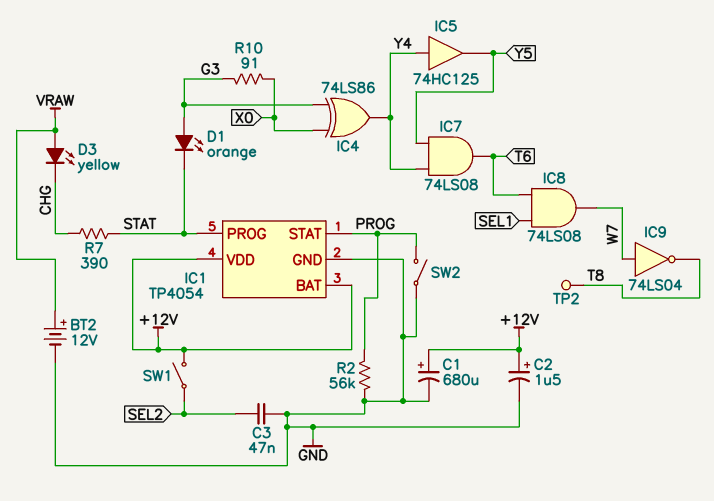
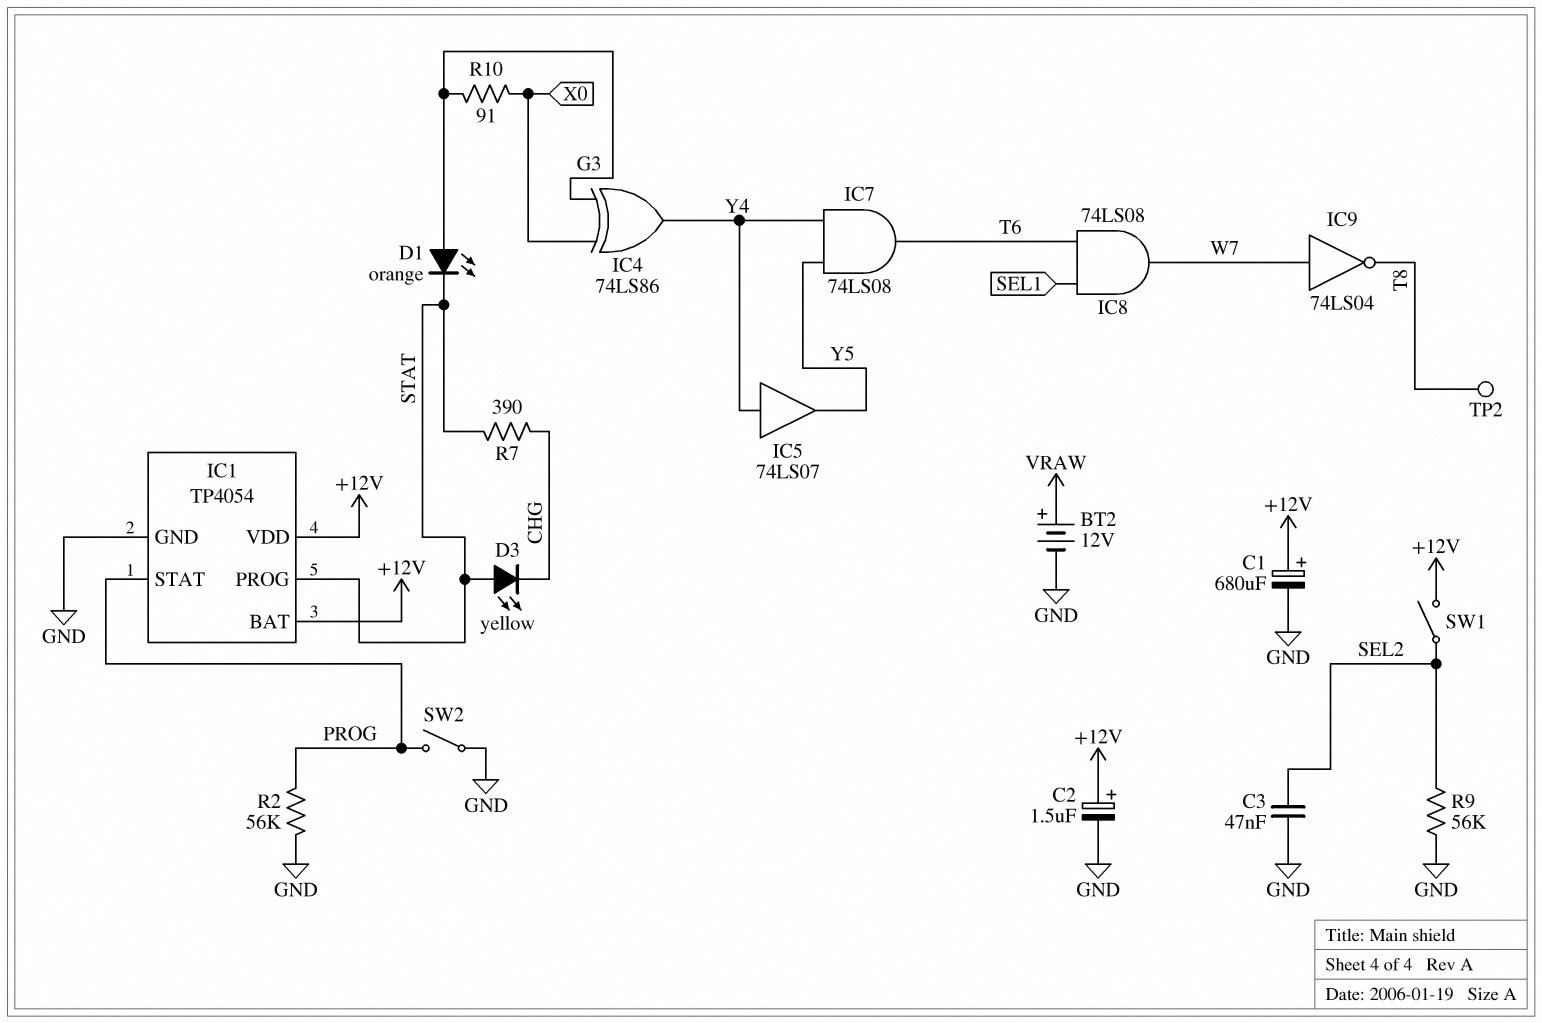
D3: LED yellow (A VRAW, K CHG) -> LED yellow (A STAT, K CHG)
IC5: buffer 74HC125 (in Y4, out Y5) -> buffer 74LS07 (in Y4, out Y5)
R9: none -> 56k (GND, SEL2)

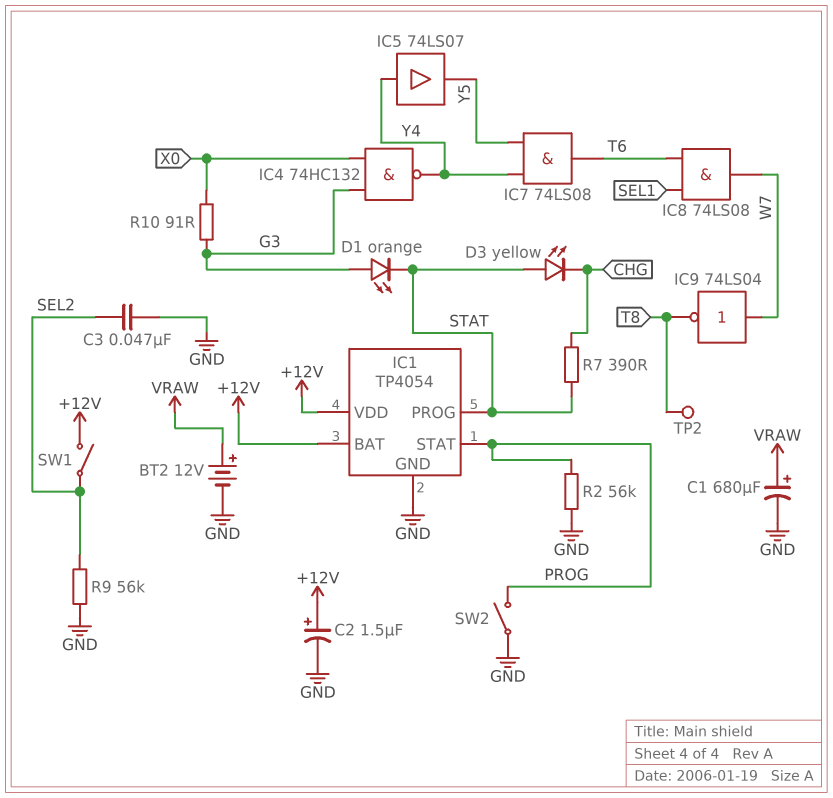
C1: 680uF (plus +12V, minus GND) -> 680uF (plus VRAW, minus GND)
IC4: XOR 74LS86 (in G3, in X0, out Y4) -> NAND 74HC132 (in G3, in X0, out Y4)

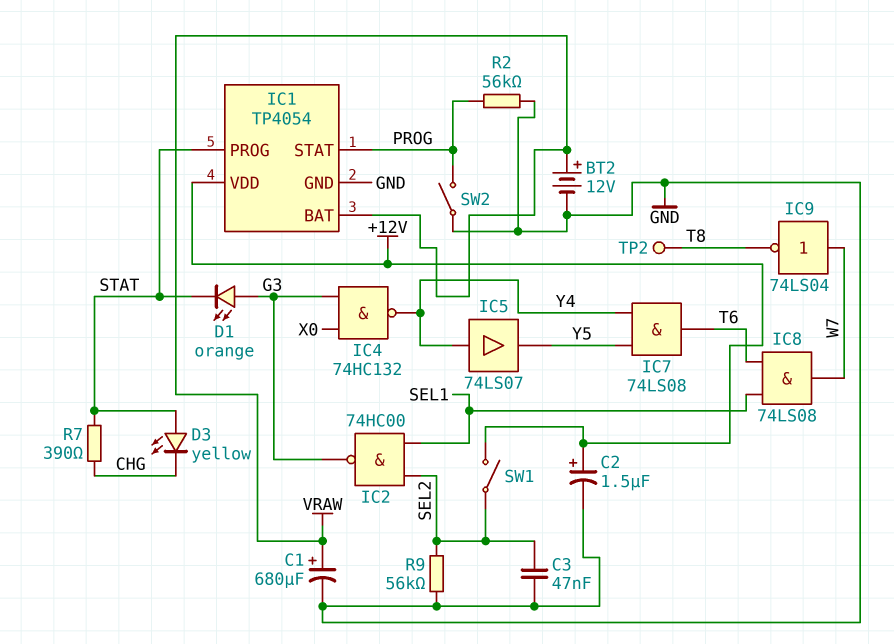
IC1 pin BAT: +12V -> VRAW
IC2: none -> NAND 74HC00 (in SEL1, in SEL2, out G3)
R10: 91 (G3, X0) -> none

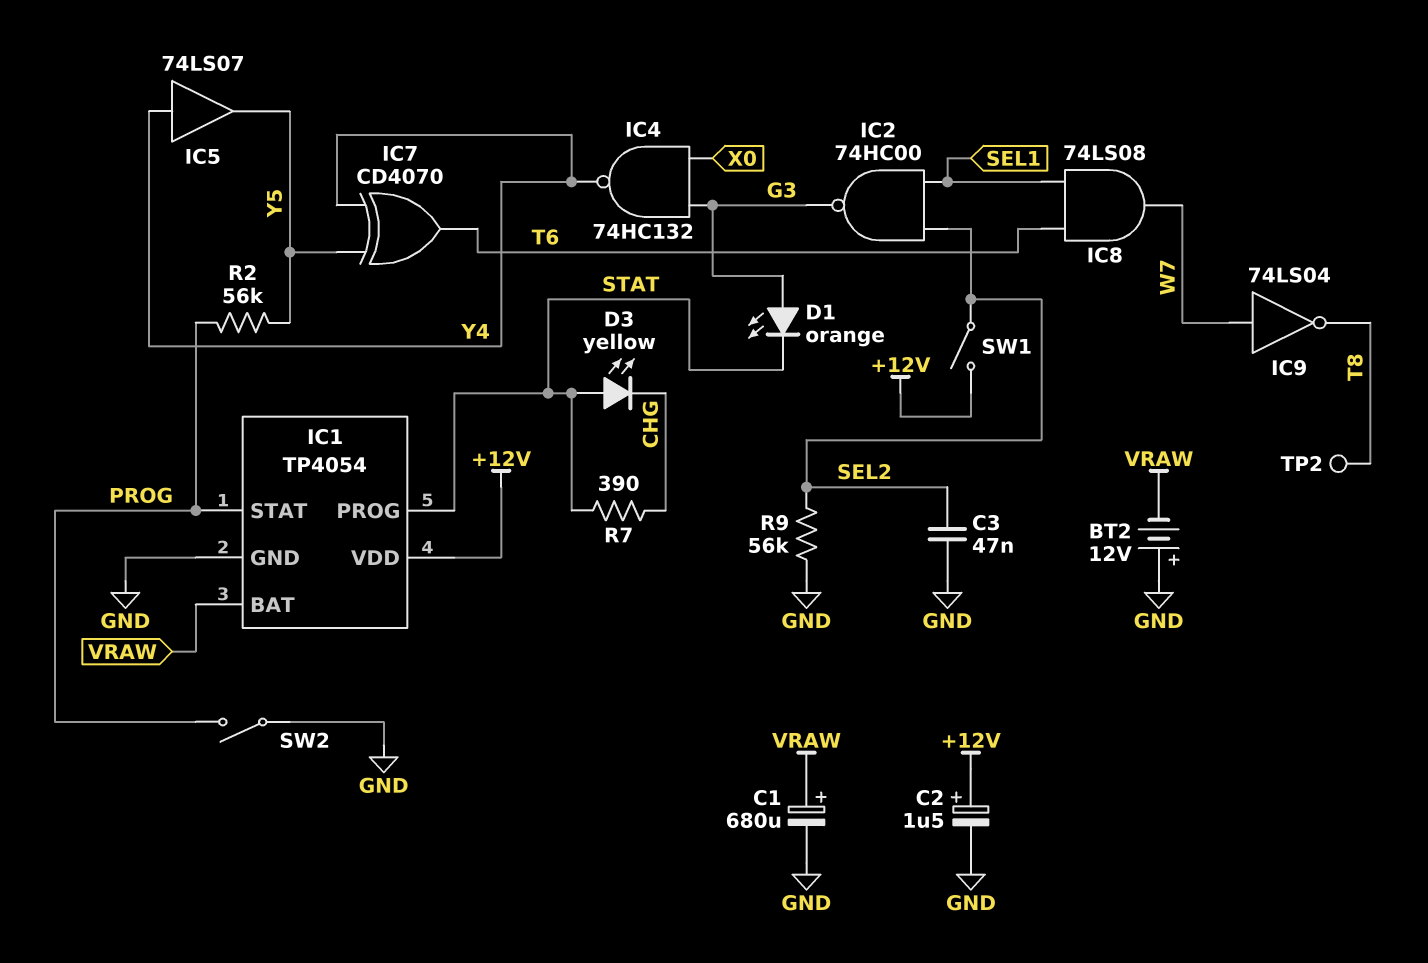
BT2: 12V (plus VRAW, minus GND) -> 12V (plus GND, minus VRAW)
IC7: AND 74LS08 (in Y4, in Y5, out T6) -> XOR CD4070 (in Y4, in Y5, out T6)
R2: 56k (GND, PROG) -> 56k (PROG, Y5)

